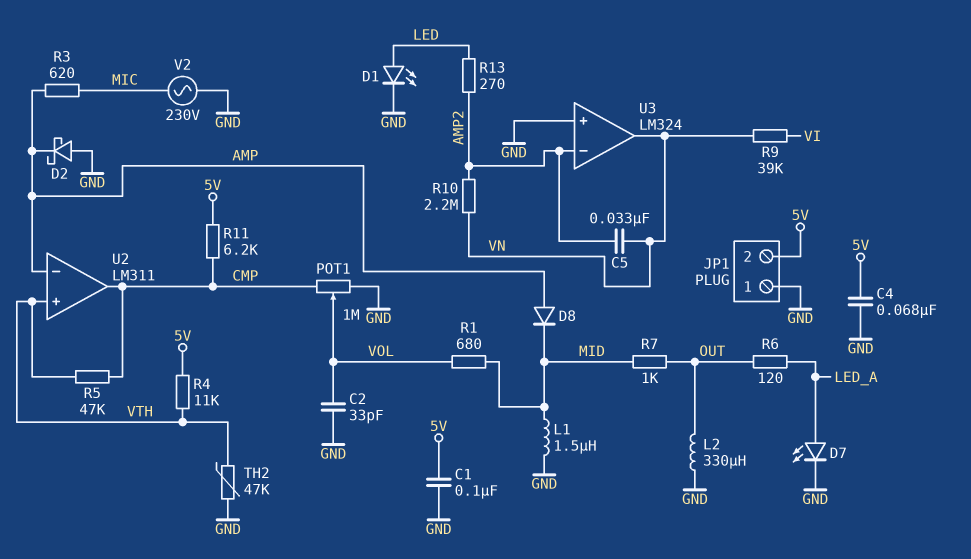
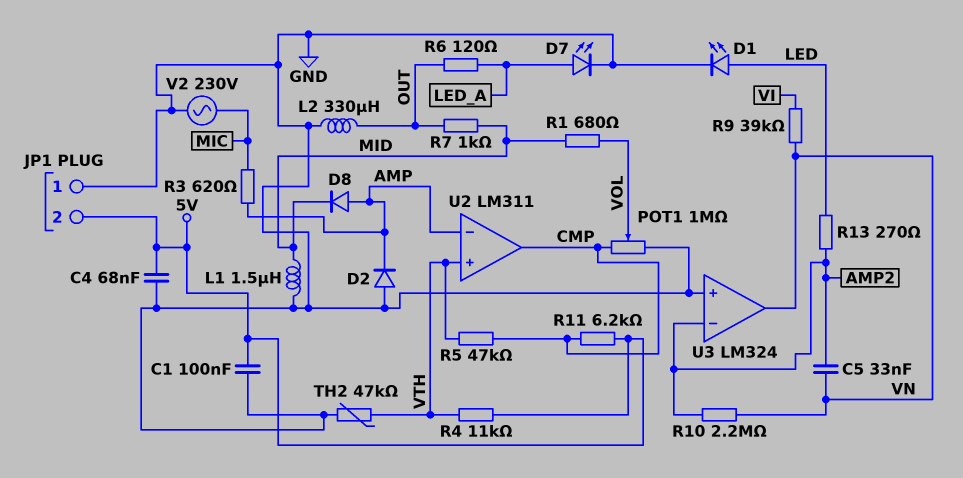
C2: 33pF (GND, VOL) -> none
D2: schottky (A GND, K AMP) -> diode (A GND, K AMP)

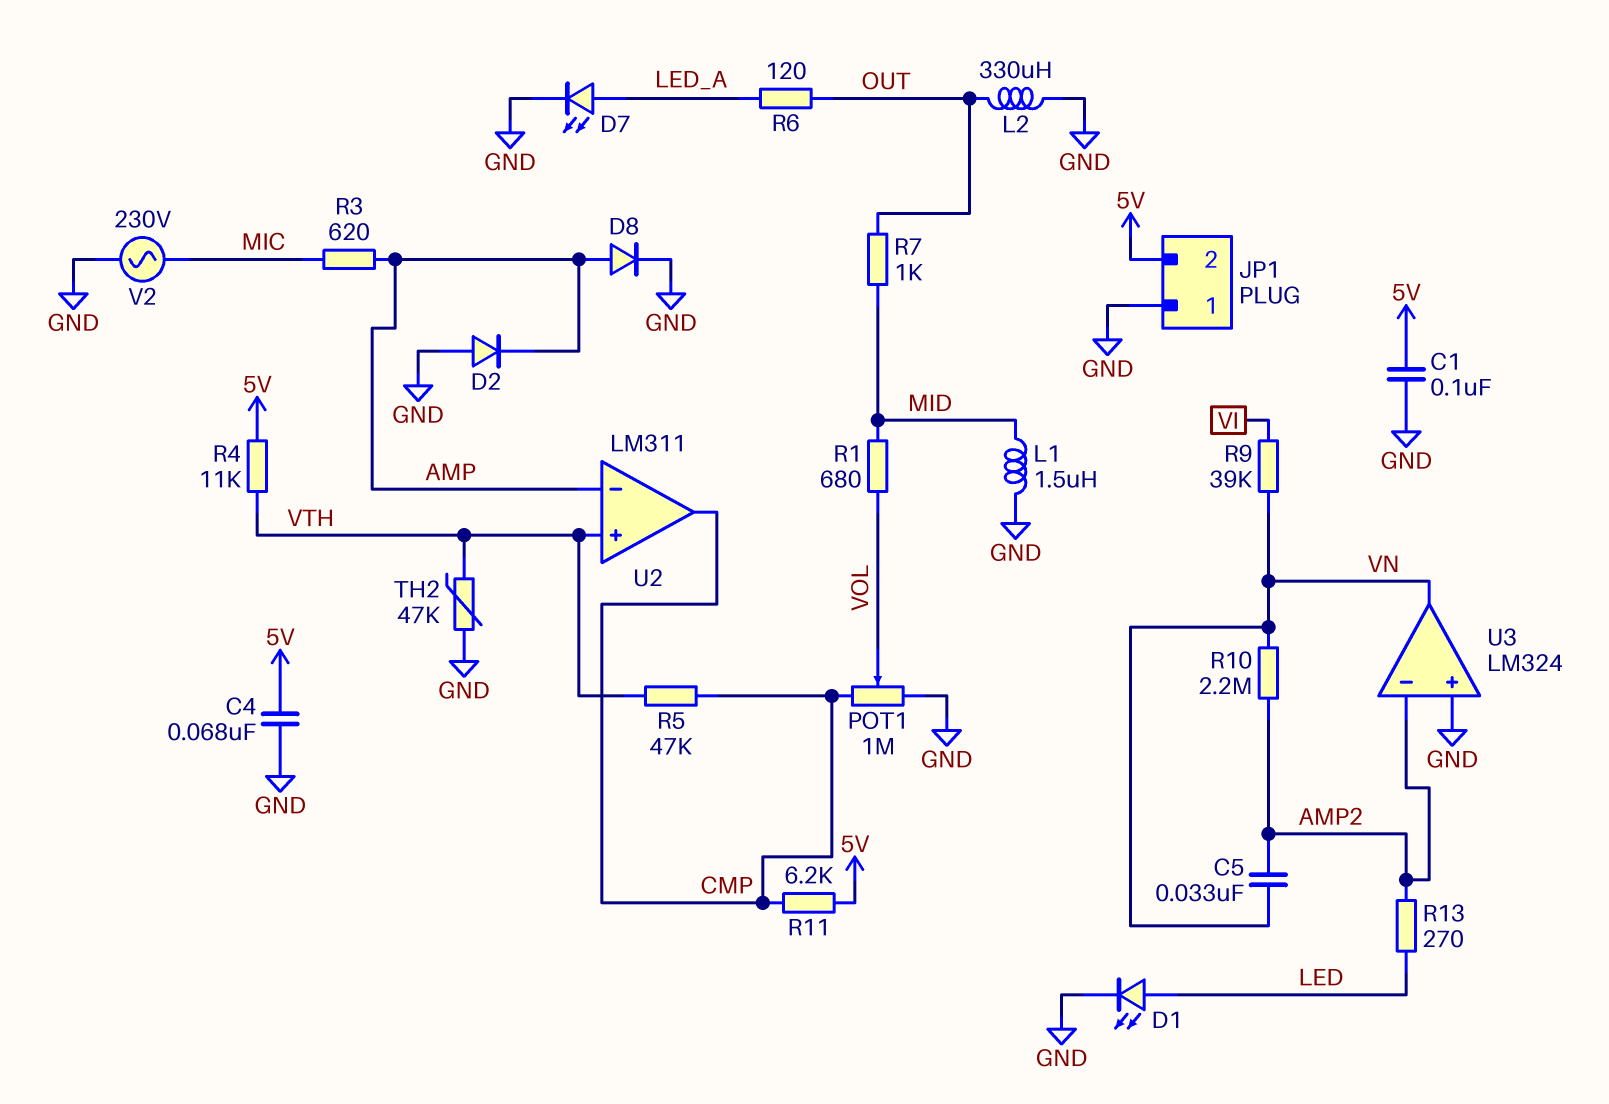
D8: diode (A AMP, K MID) -> diode (A AMP, K GND)

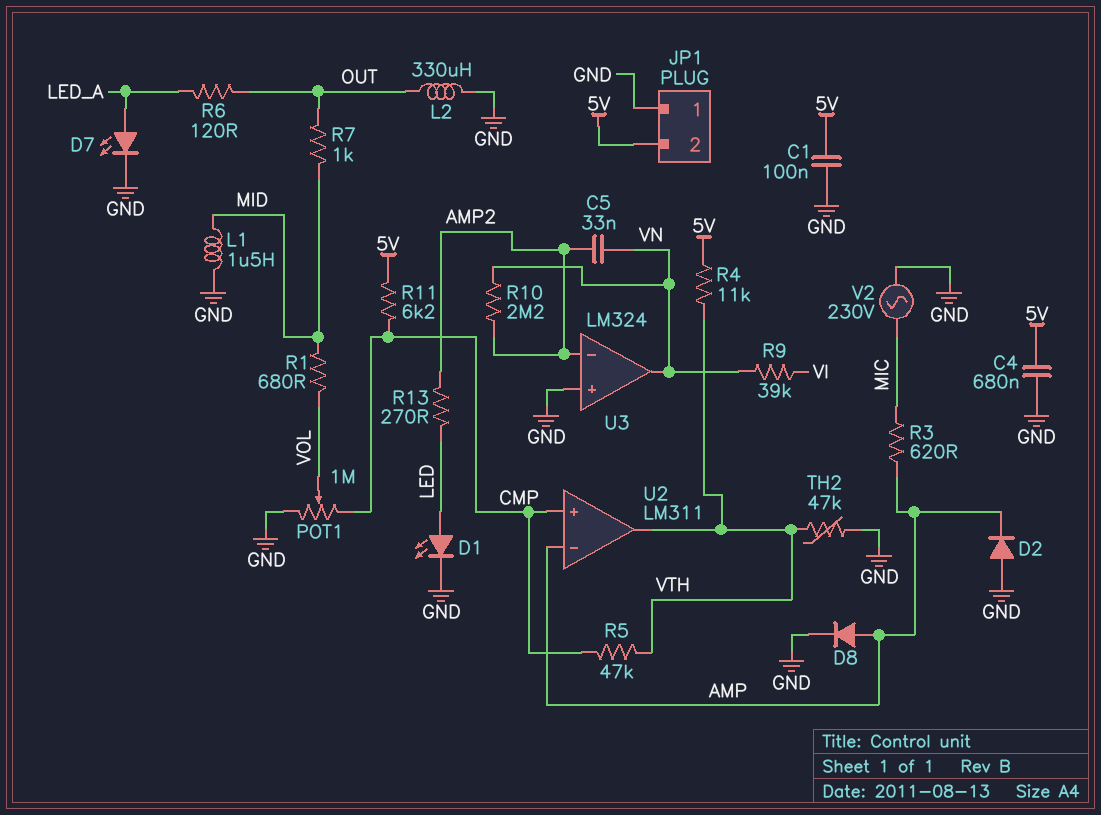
C4: 68nF (5V, GND) -> 680nF (5V, GND)
U2 pin in+: VTH -> CMP
U2 pin out: CMP -> VTH

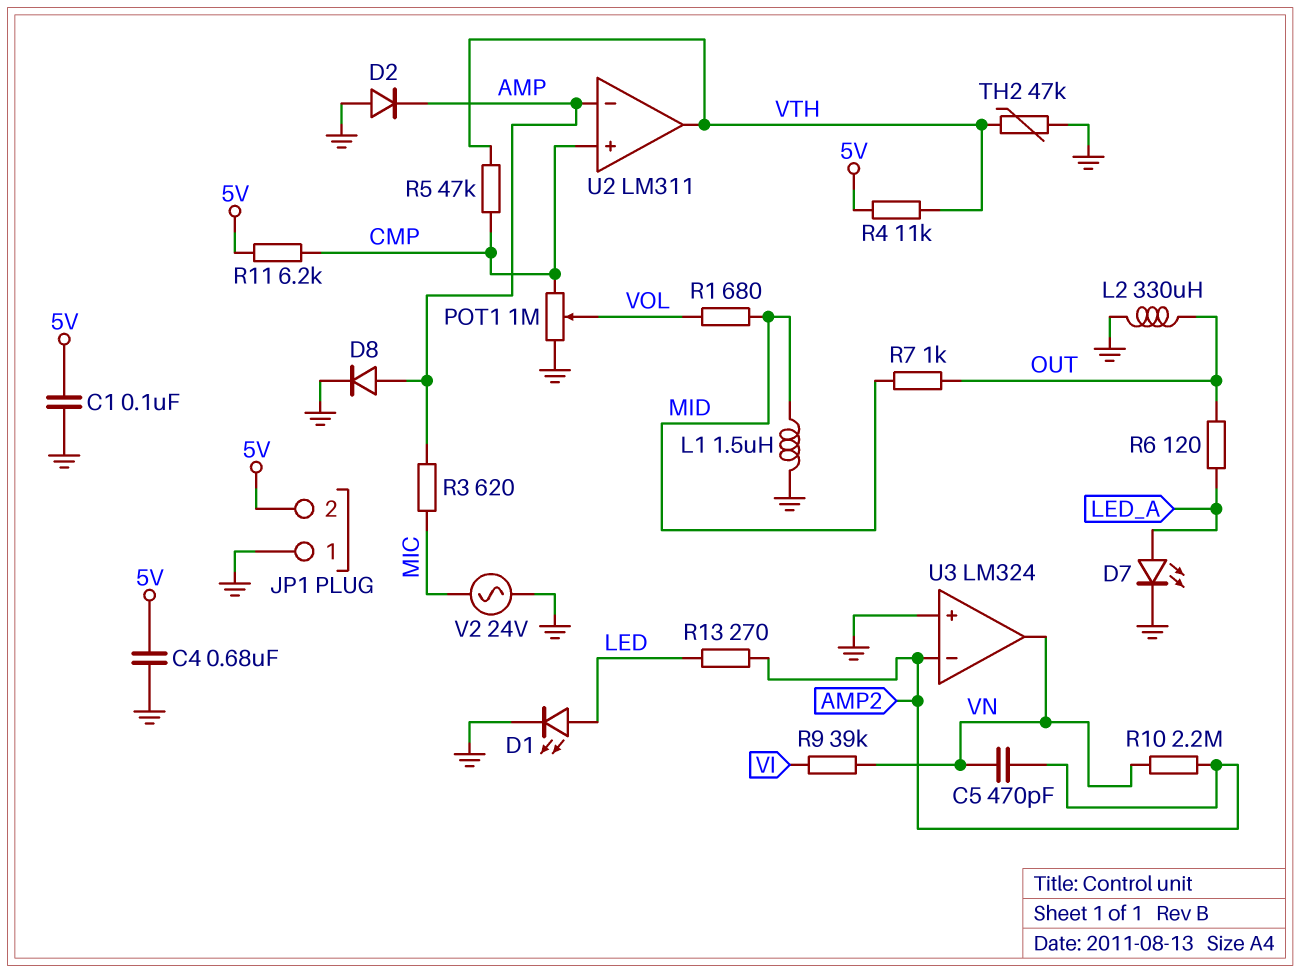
C5: 33nF (AMP2, VN) -> 470pF (AMP2, VN)
V2: AC 230V (GND, MIC) -> AC 24V (GND, MIC)

